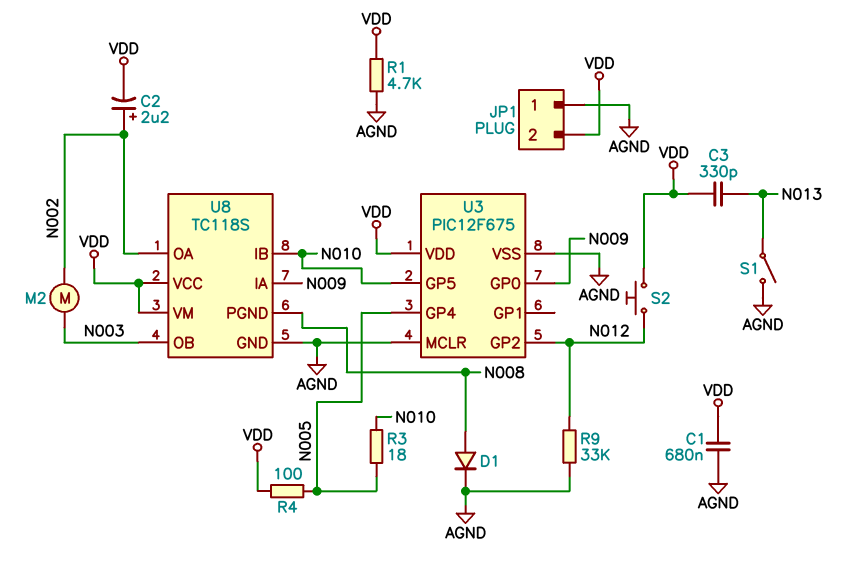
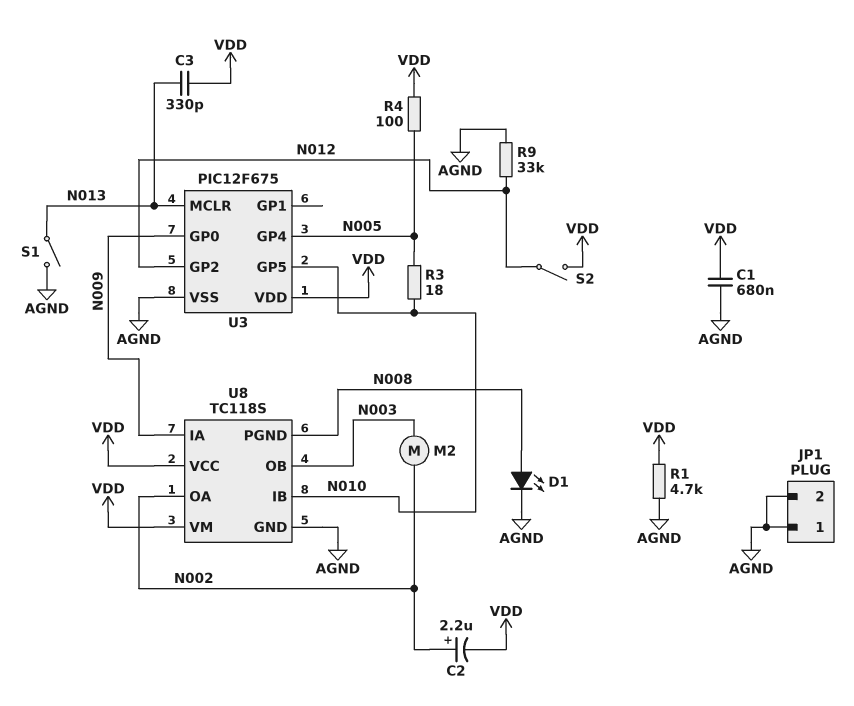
D1: diode (A N008, K AGND) -> LED (A N008, K AGND)
JP1 pin 2: VDD -> AGND
S2: button (N012, VDD) -> switch (N012, VDD)
U3 pin MCLR: AGND -> N013

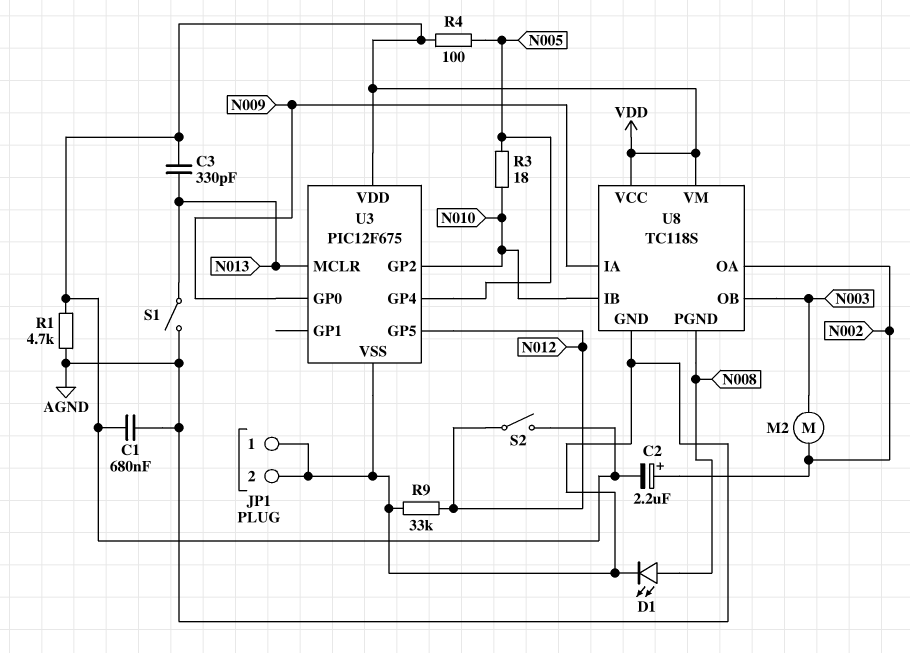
U3 pin GP2: N012 -> N010
U3 pin GP5: N010 -> N012

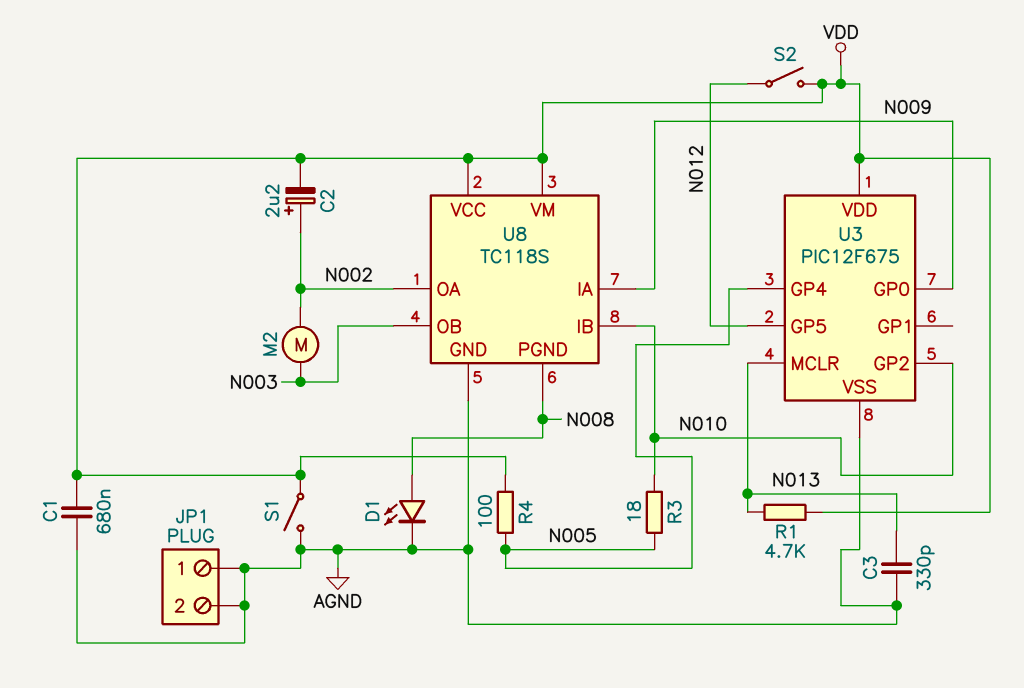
C3: 330pF (N013, VDD) -> 330pF (AGND, N013)
R1: 4.7k (AGND, VDD) -> 4.7k (N013, VDD)
R9: 33k (AGND, N012) -> none
S1: switch (AGND, N013) -> switch (AGND, VDD)

